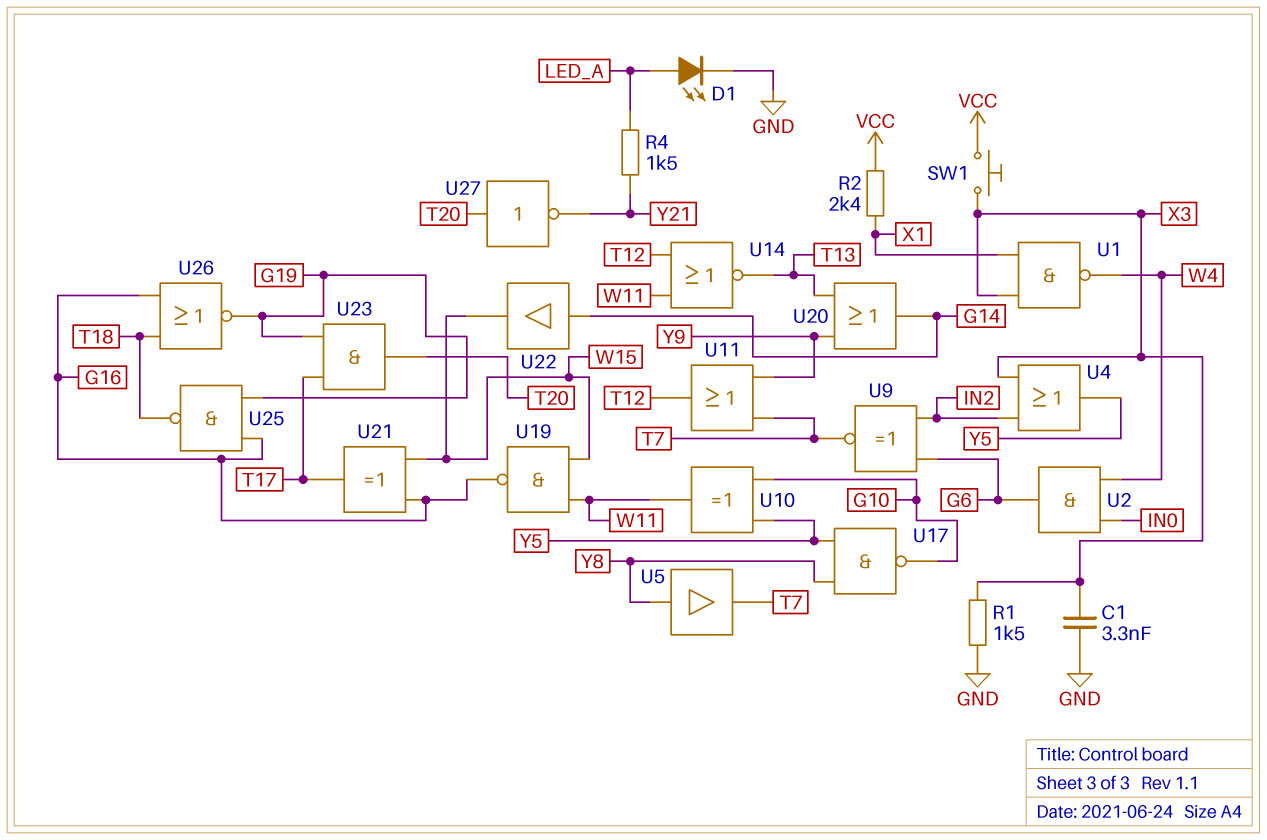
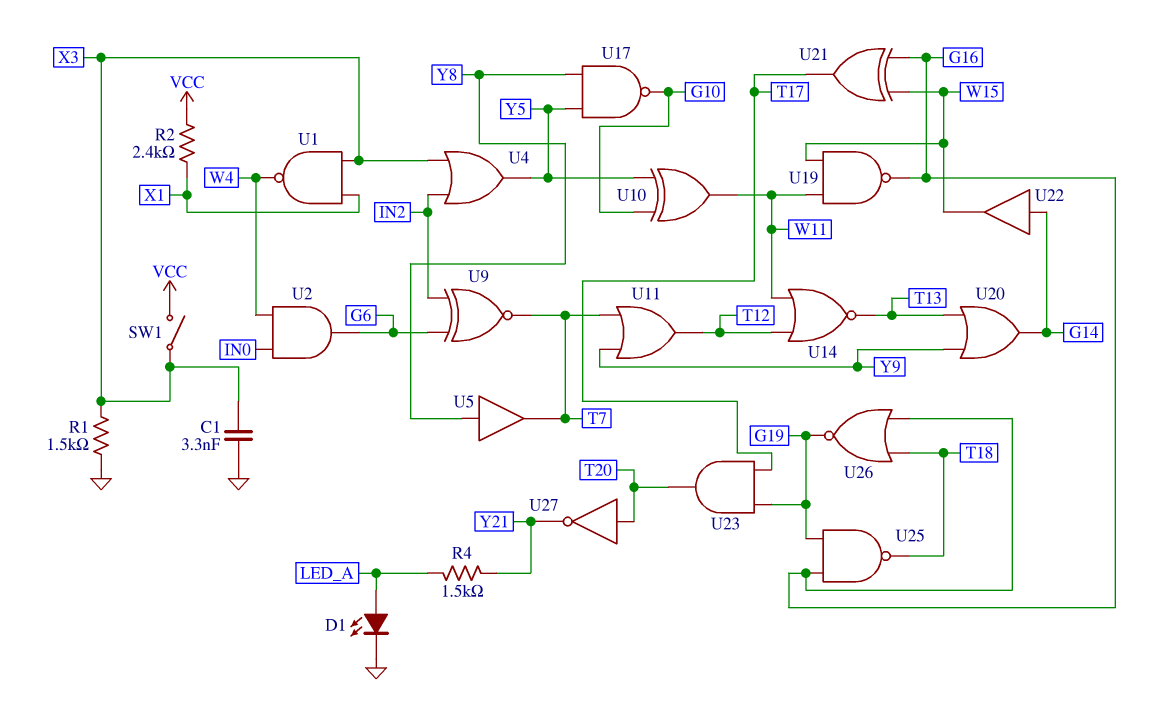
SW1: button (VCC, X3) -> switch (VCC, X3)

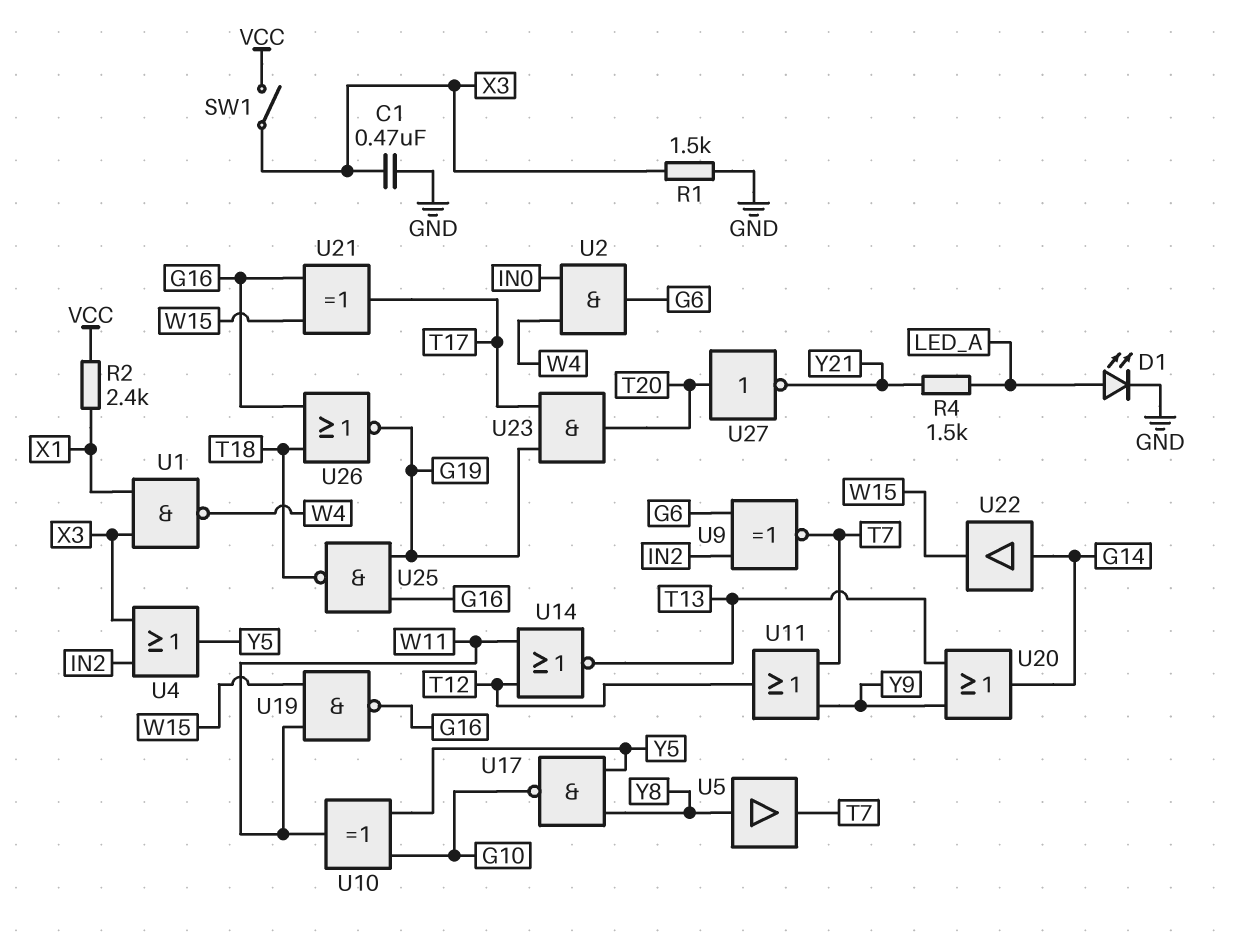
C1: 3.3nF (GND, X3) -> 470nF (GND, X3)

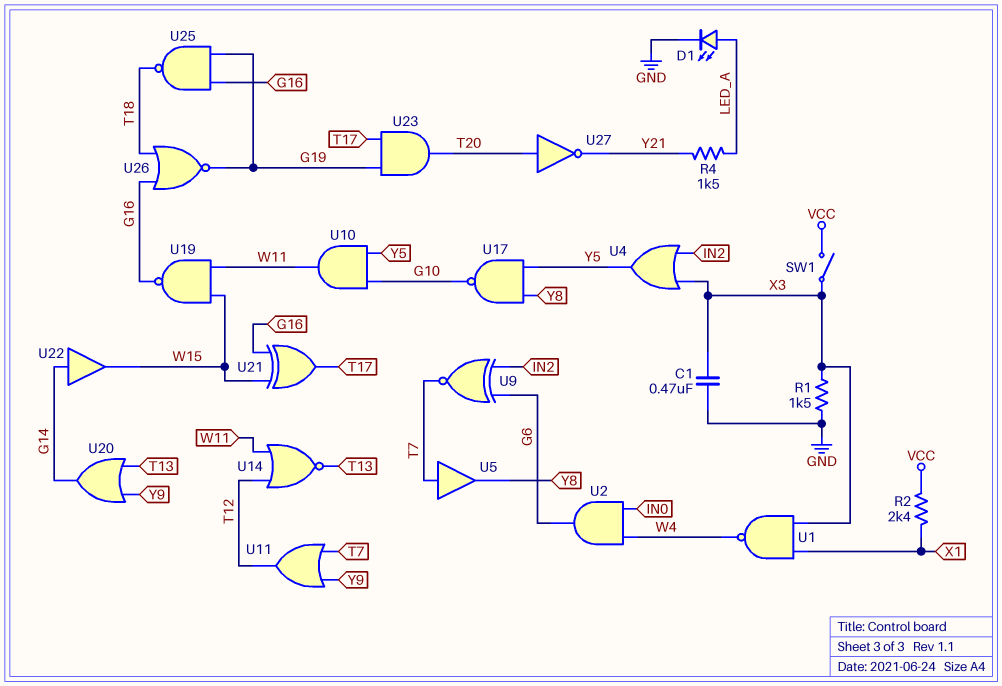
U5: buffer (in Y8, out T7) -> buffer (in T7, out Y8)
U10: XOR (in G10, in Y5, out W11) -> AND (in G10, in Y5, out W11)

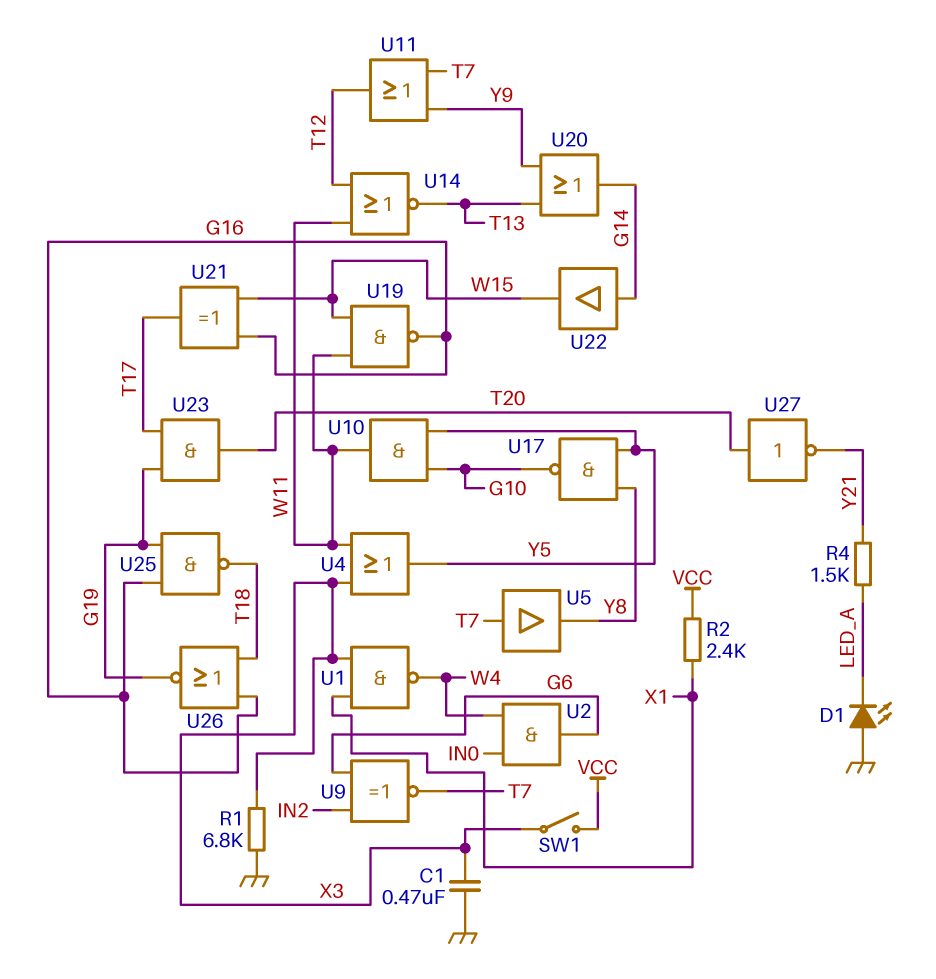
D1: LED (A LED_A, K GND) -> LED (A GND, K LED_A)
R1: 1.5k (GND, X3) -> 6.8k (GND, X3)
U4: OR (in IN2, in X3, out Y5) -> OR (in W11, in X3, out Y5)

